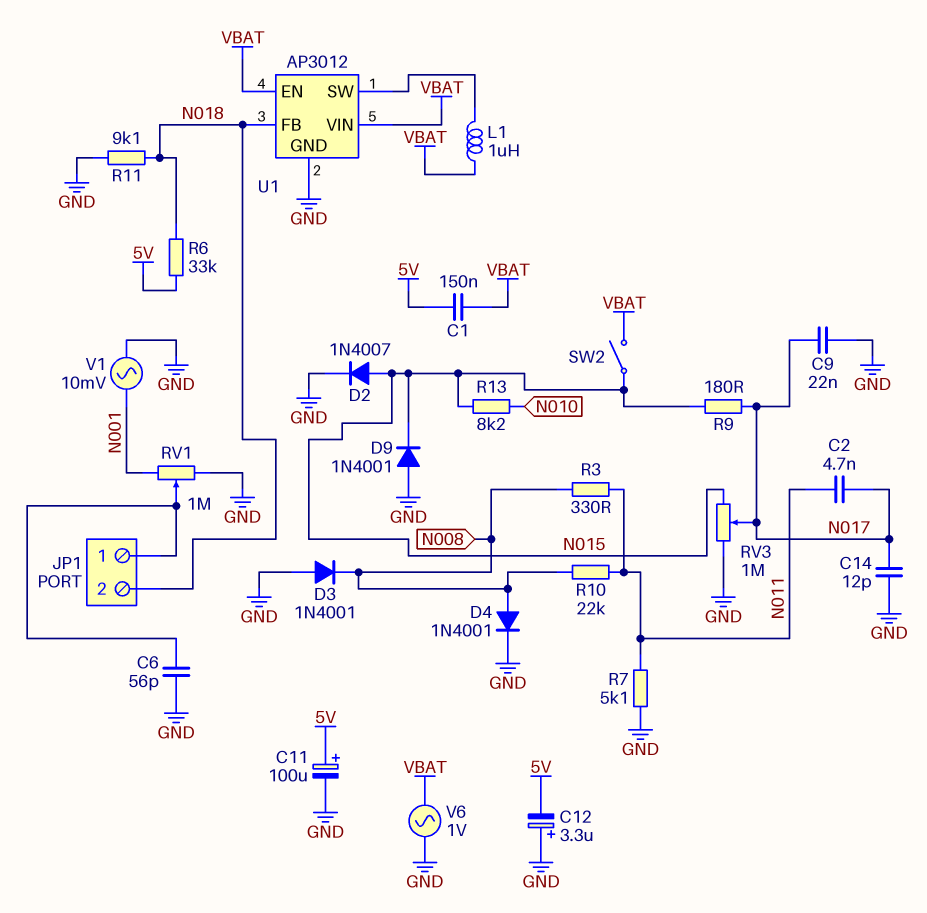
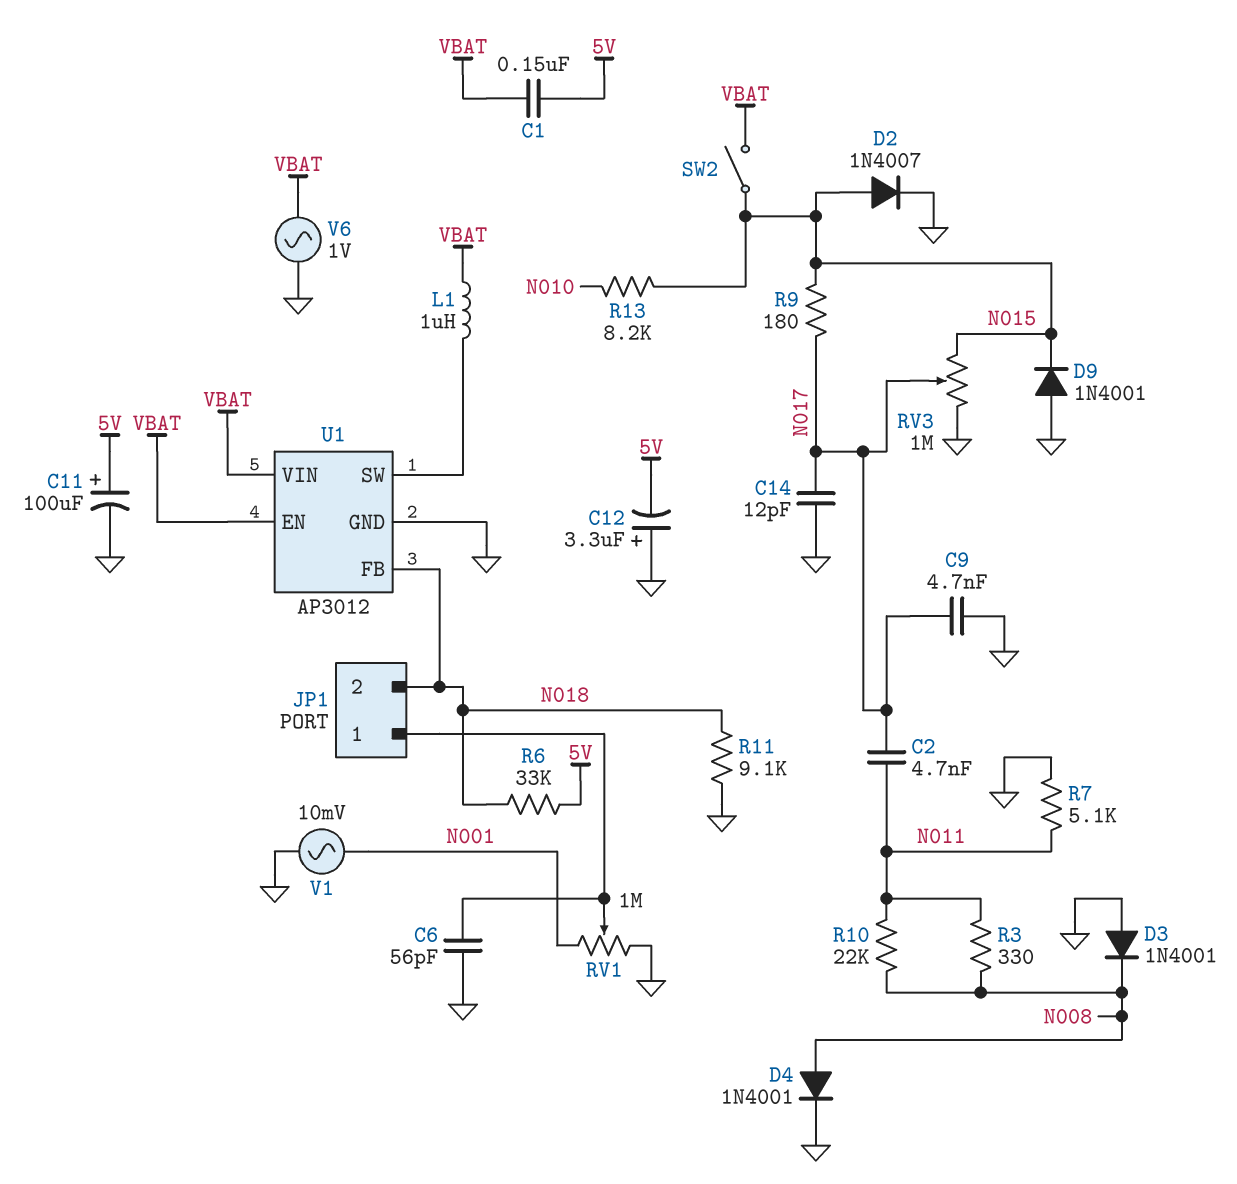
C9: 22nF (GND, N017) -> 4.7nF (GND, N017)

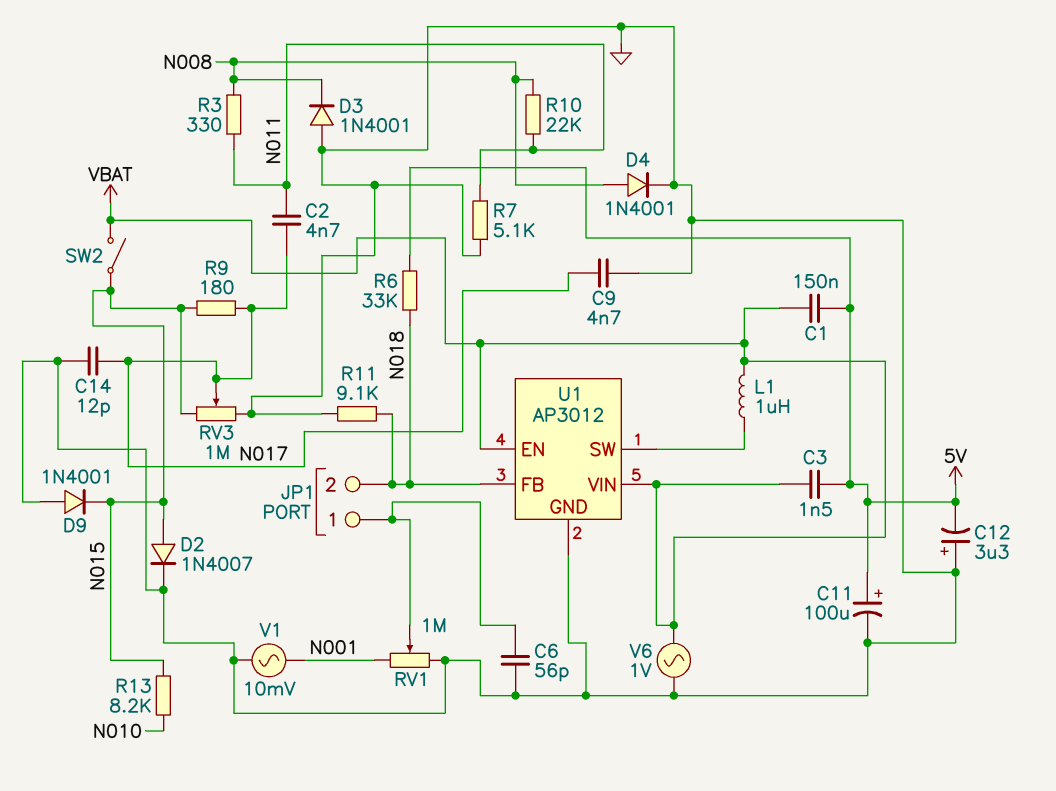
C3: none -> 1.5nF (5V, VBAT)

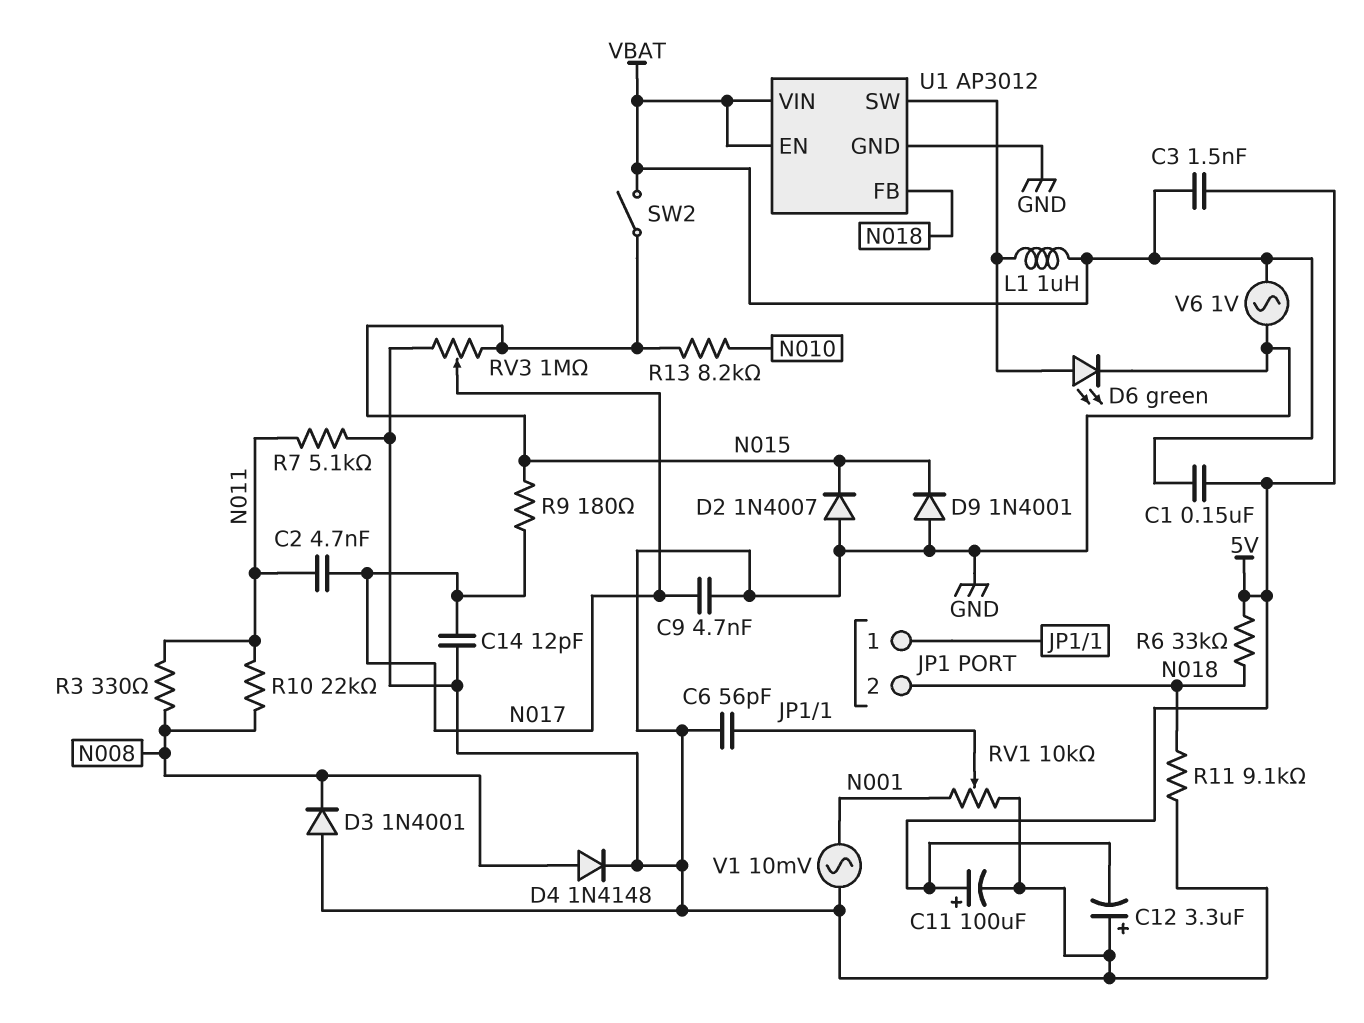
D2: diode 1N4007 (A N015, K GND) -> diode 1N4007 (A GND, K N015)
D4: diode 1N4001 (A N008, K GND) -> diode 1N4148 (A N008, K GND)
D6: none -> LED green (A U1/SW, K GND)
RV1: 1M (GND, N001, wiper JP1/1) -> 10k (GND, N001, wiper JP1/1)

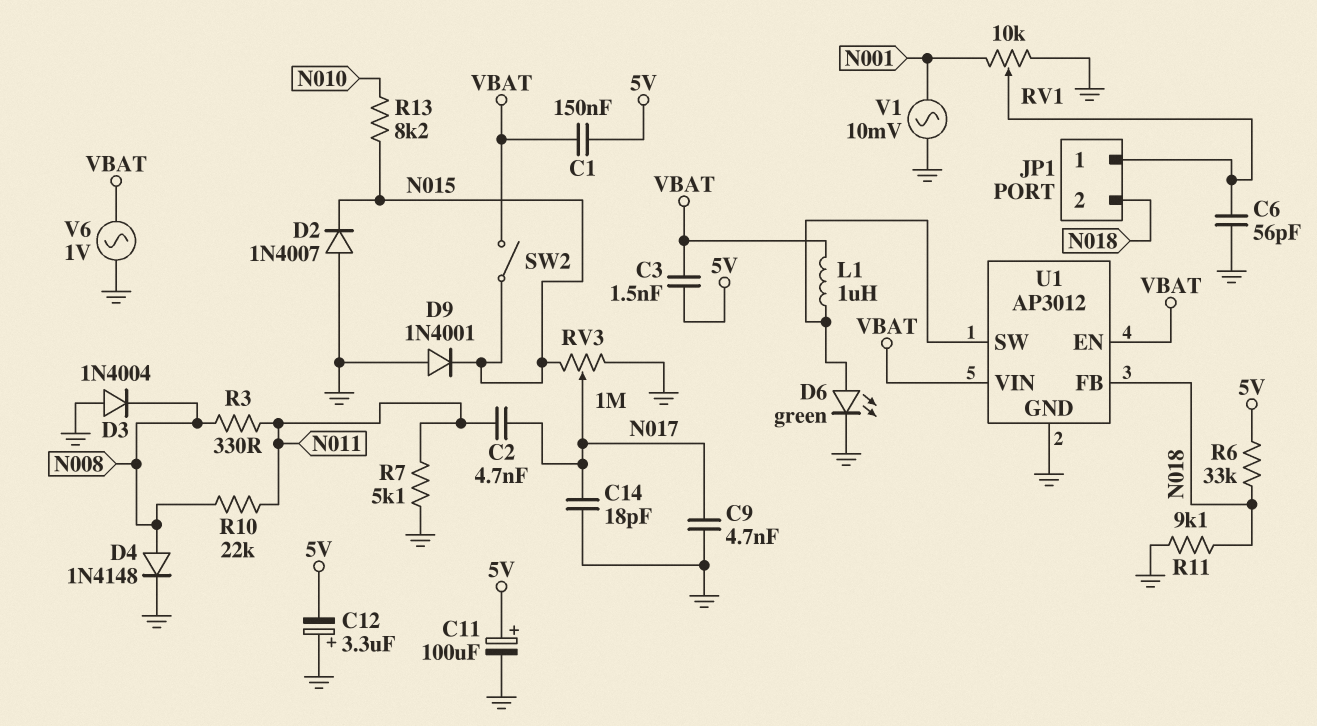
C14: 12pF (GND, N017) -> 18pF (GND, N017)
D3: diode 1N4001 (A GND, K N008) -> diode 1N4004 (A GND, K N008)
R9: 180 (N015, N017) -> none

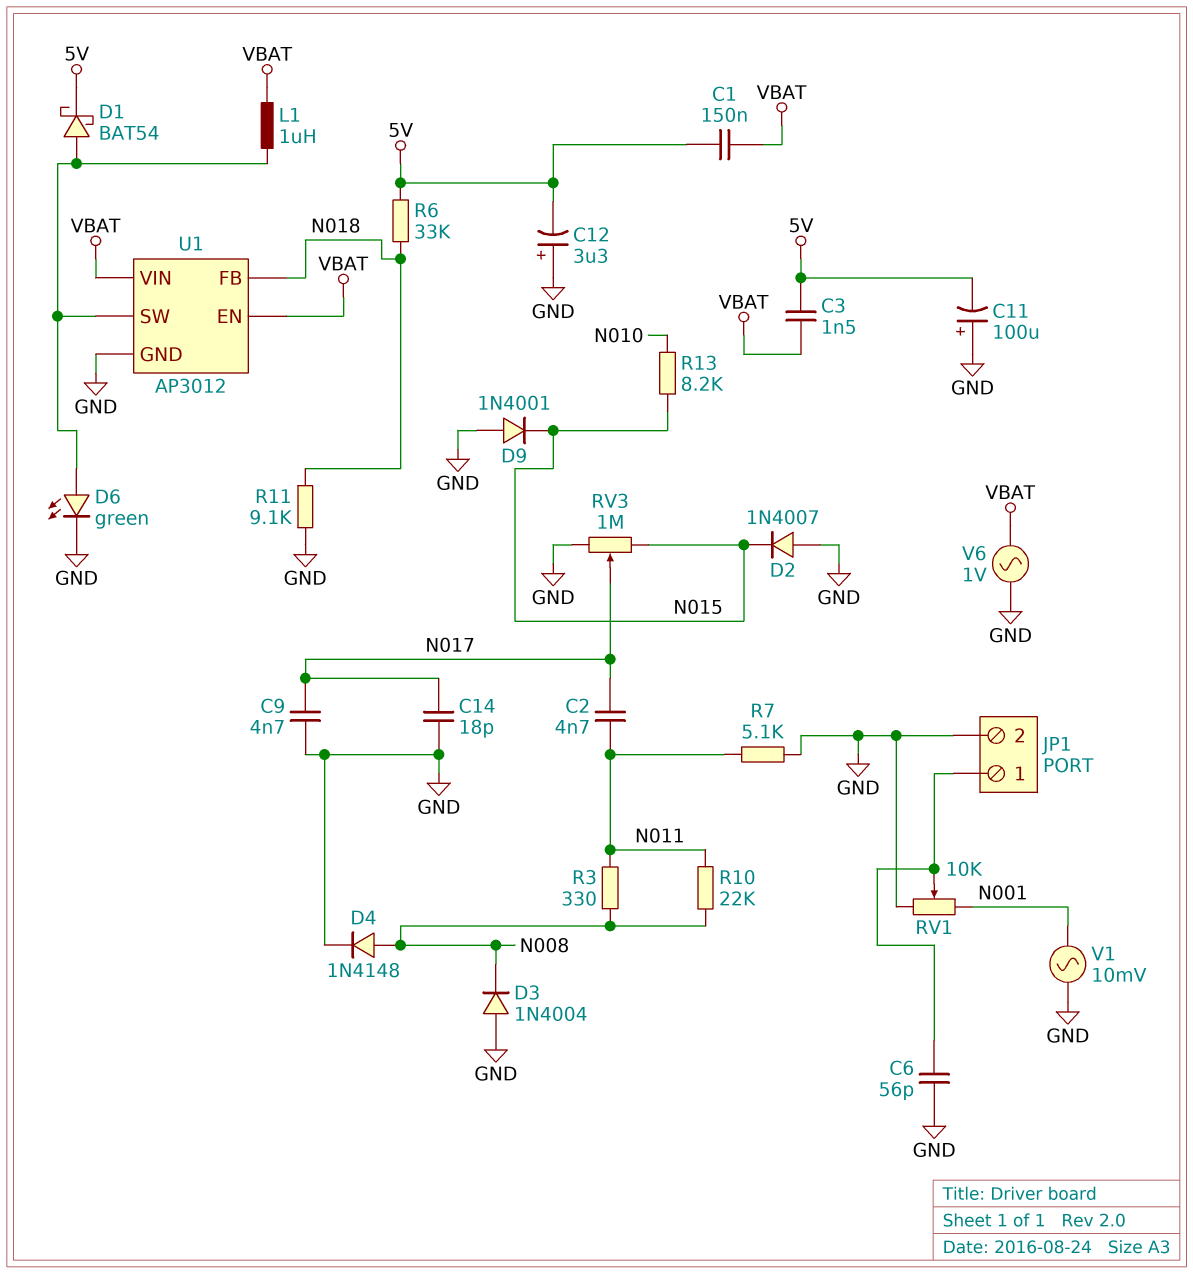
C11: 100uF (plus 5V, minus GND) -> 100uF (plus GND, minus 5V)
D1: none -> schottky BAT54 (A U1/SW, K 5V)
JP1 pin 2: N018 -> GND
SW2: switch (N015, VBAT) -> none

